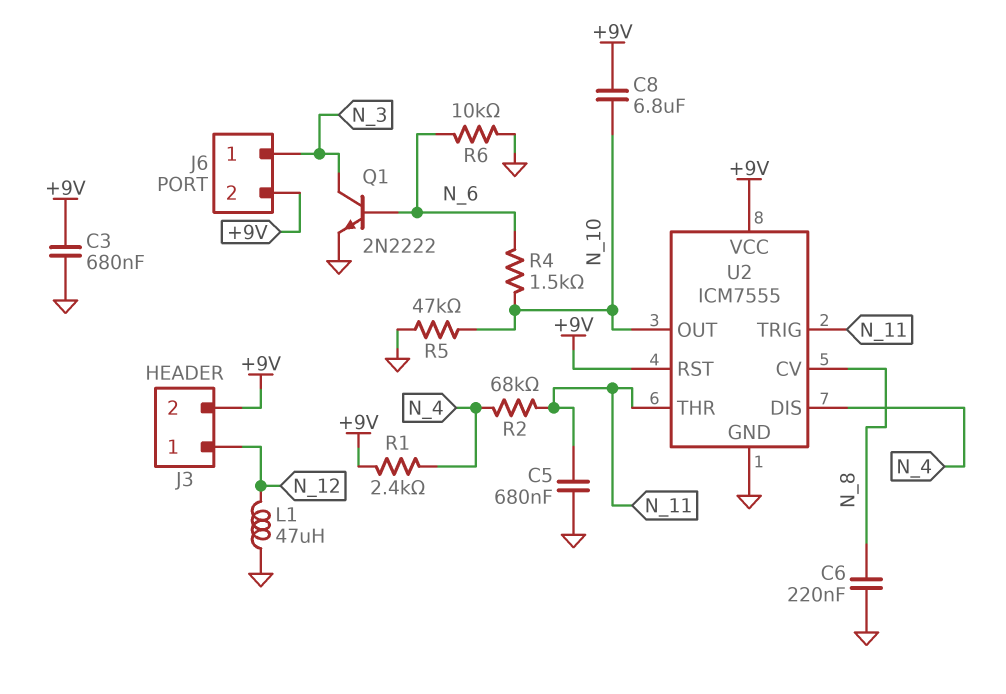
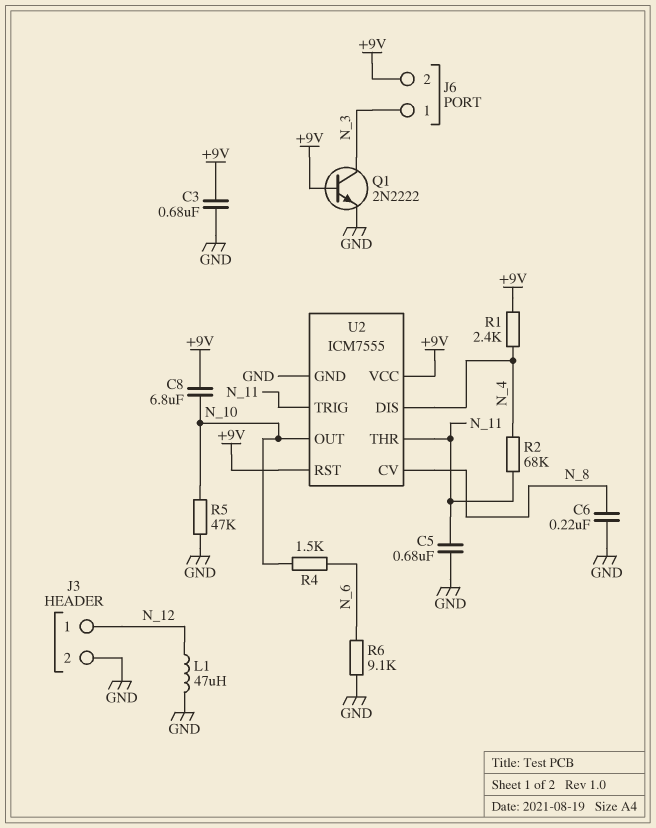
J3 pin 2: +9V -> GND
Q1: NPN 2N2222 (B N_6, C N_3, E GND) -> NPN 2N2222 (B +9V, C N_3, E GND)
R6: 10k (GND, N_6) -> 9.1k (GND, N_6)

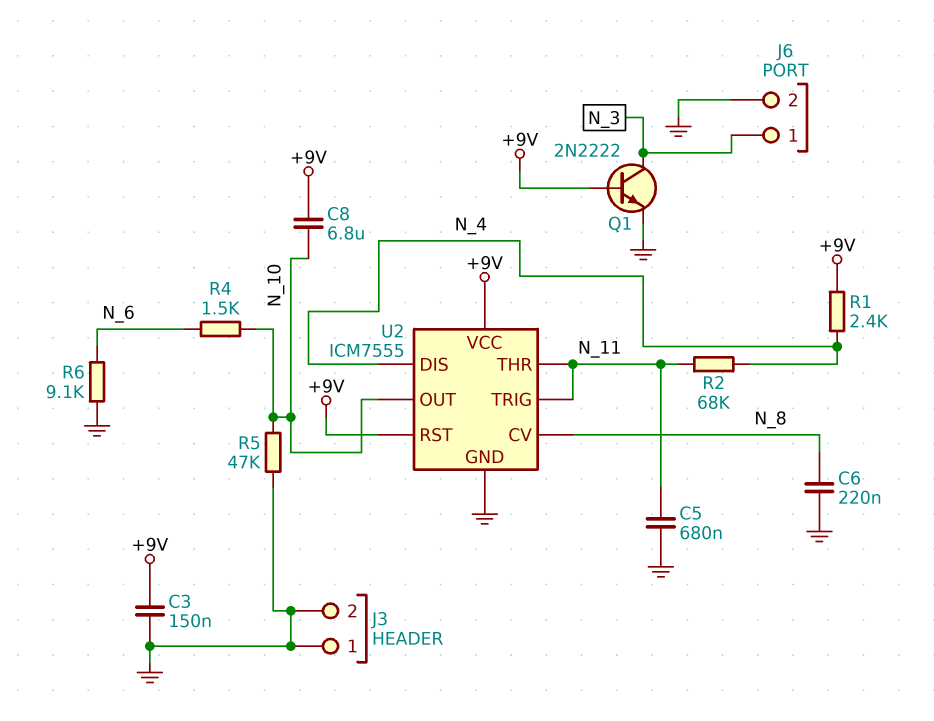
C3: 680nF (+9V, GND) -> 150nF (+9V, GND)
J3 pin 1: N_12 -> GND
J6 pin 2: +9V -> GND
L1: 47uH (GND, N_12) -> none

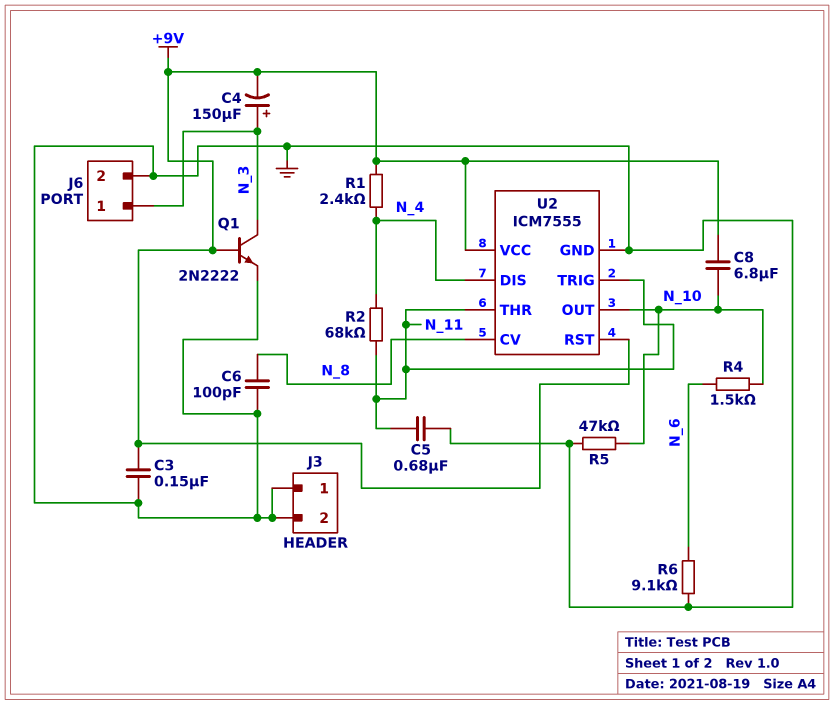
C4: none -> 150uF (plus N_3, minus +9V)
C6: 220nF (GND, N_8) -> 100pF (GND, N_8)

